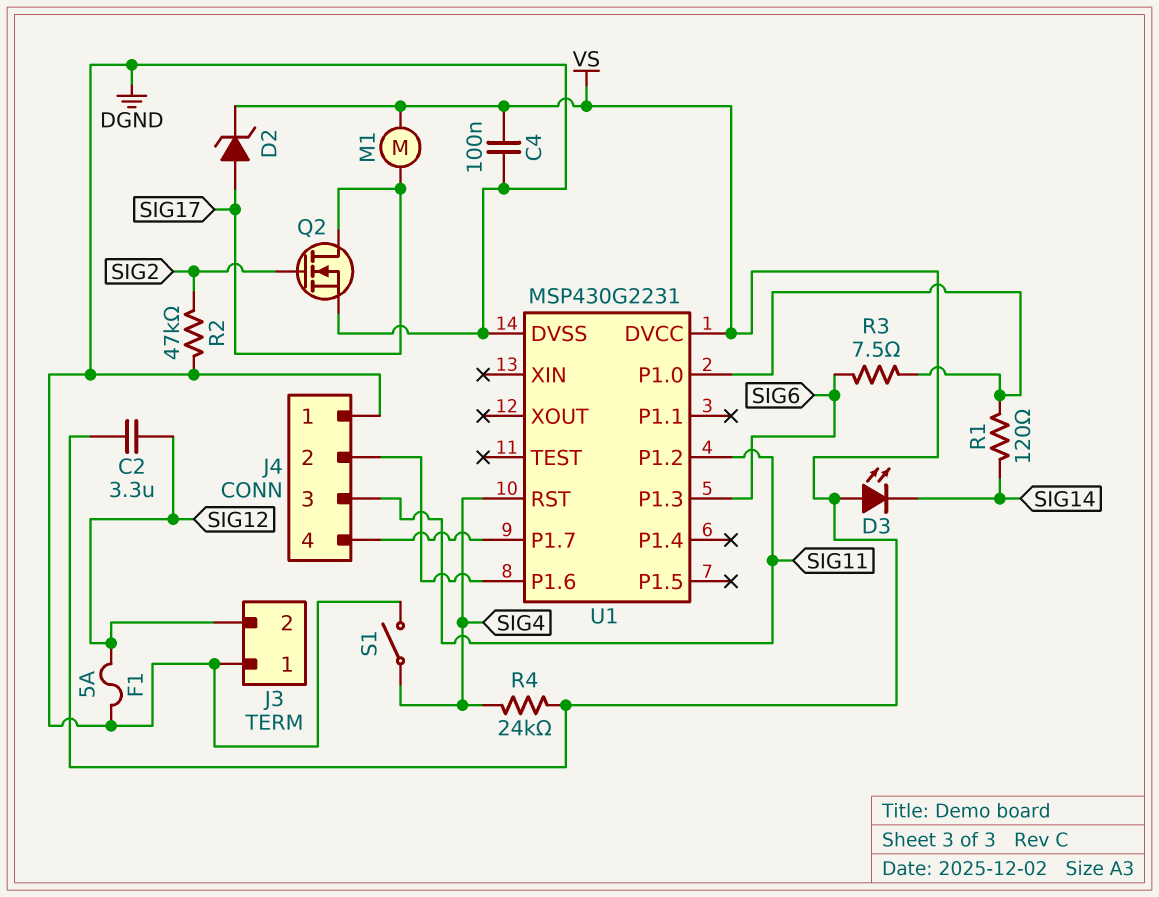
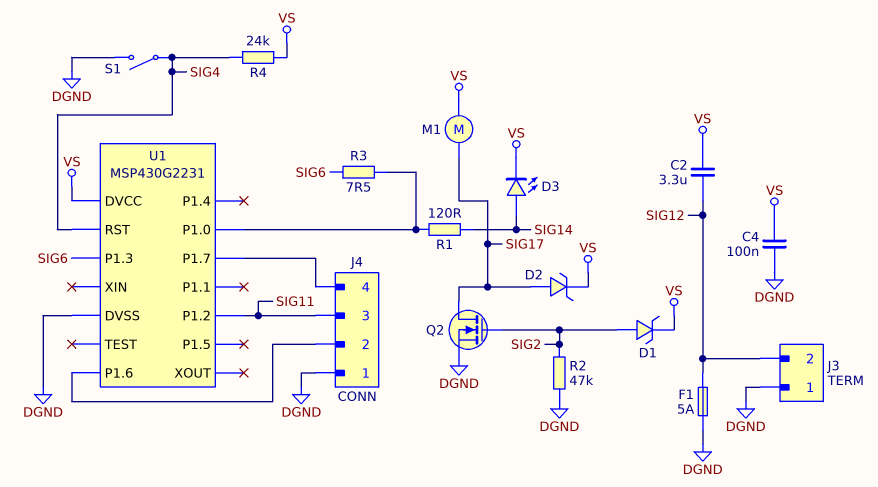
D1: none -> zener (A SIG2, K VS)
D3: LED (A VS, K SIG14) -> LED (A SIG14, K VS)

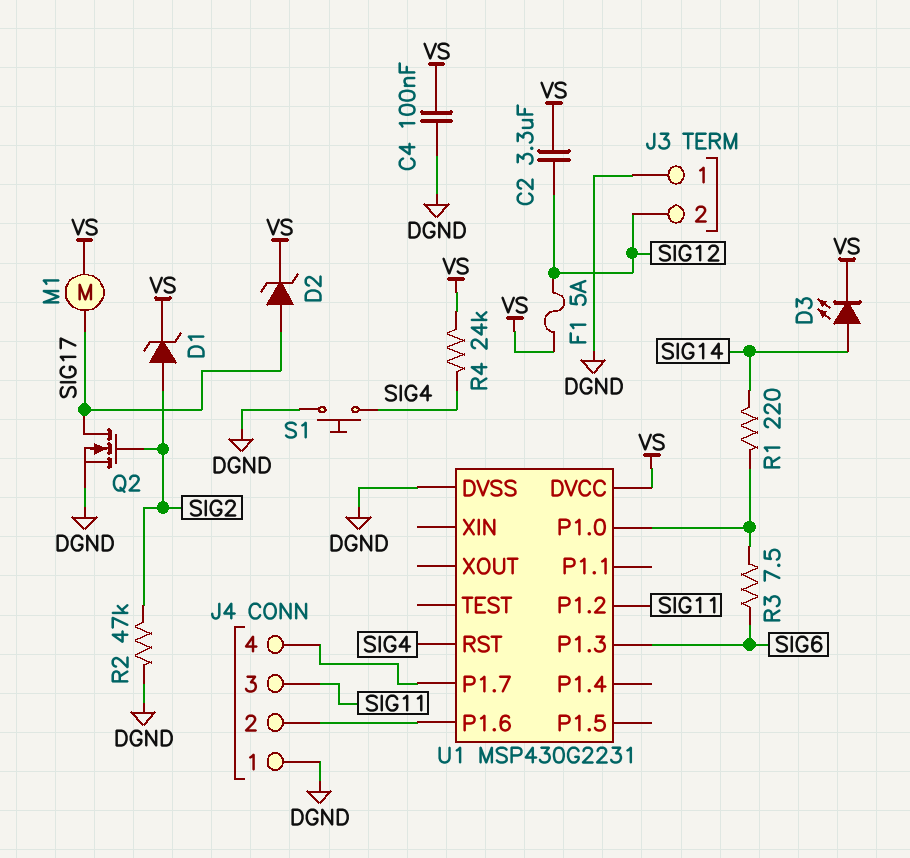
F1: 5A (DGND, SIG12) -> 5A (SIG12, VS)
R1: 120 (SIG14, U1/P1.0) -> 220 (SIG14, U1/P1.0)
S1: switch (DGND, SIG4) -> button (DGND, SIG4)

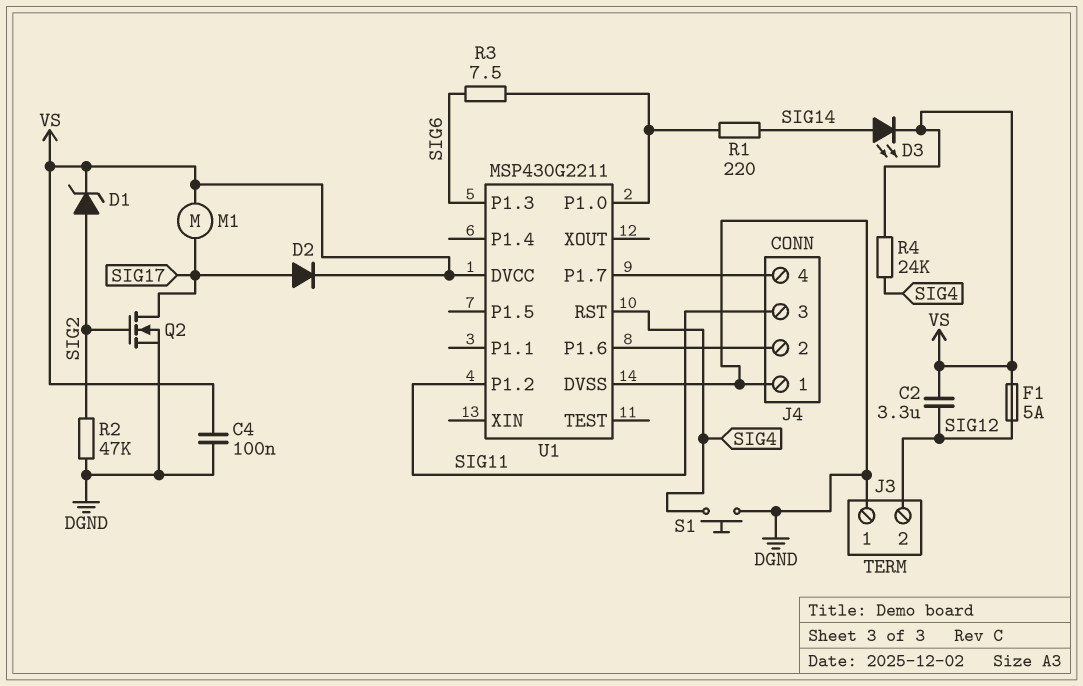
D2: zener (A SIG17, K VS) -> diode (A SIG17, K VS)
U1: MSP430G2231 -> MSP430G2211

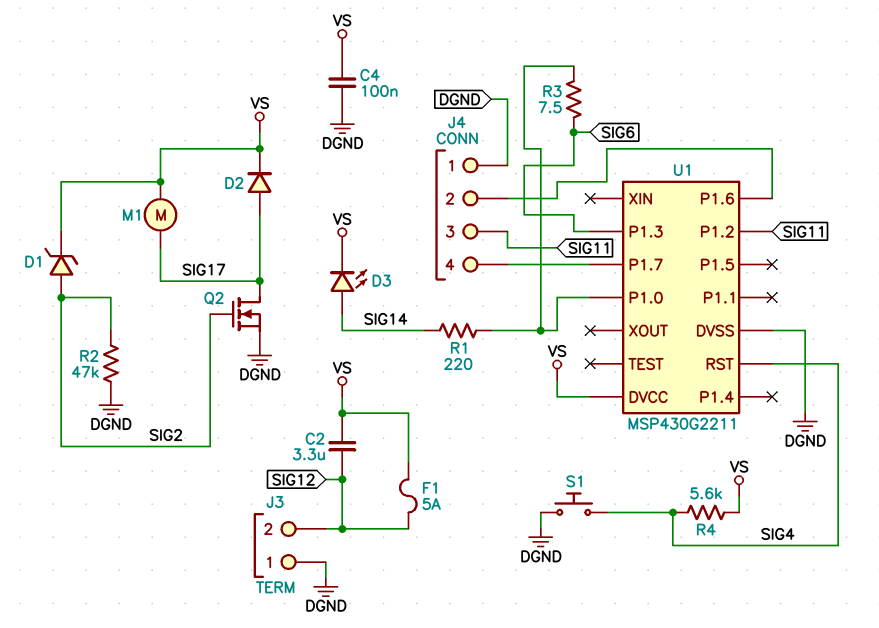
R4: 24k (SIG4, VS) -> 5.6k (SIG4, VS)

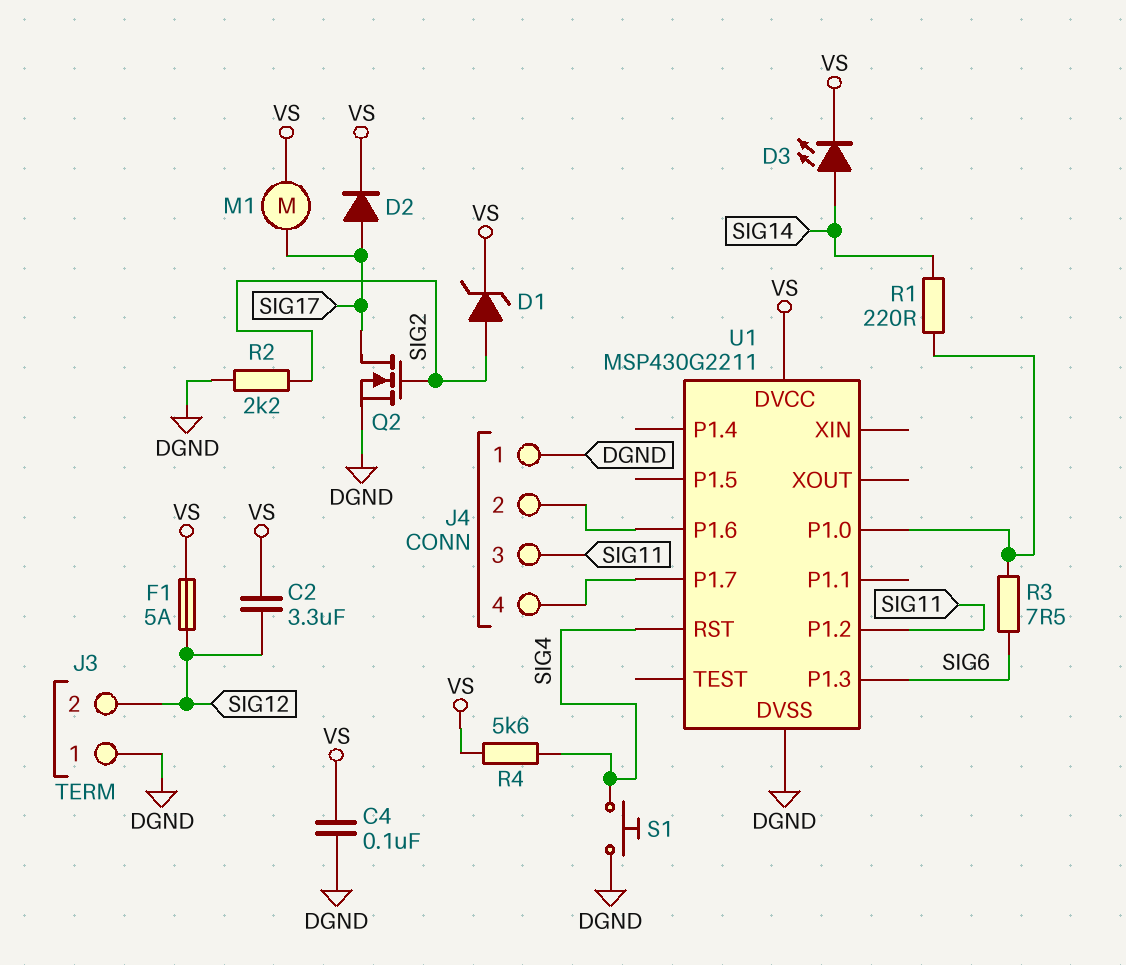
R2: 47k (DGND, SIG2) -> 2.2k (DGND, SIG2)

